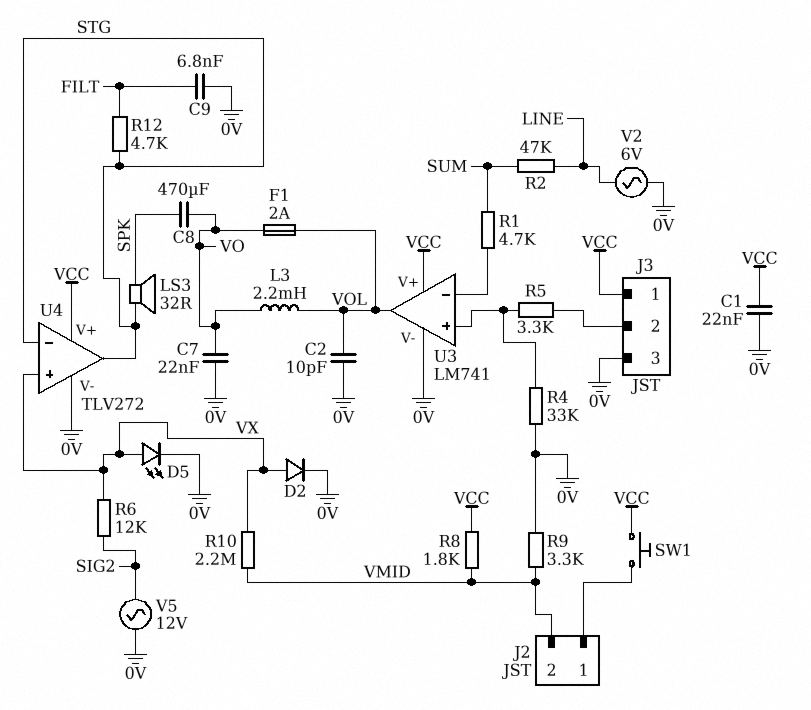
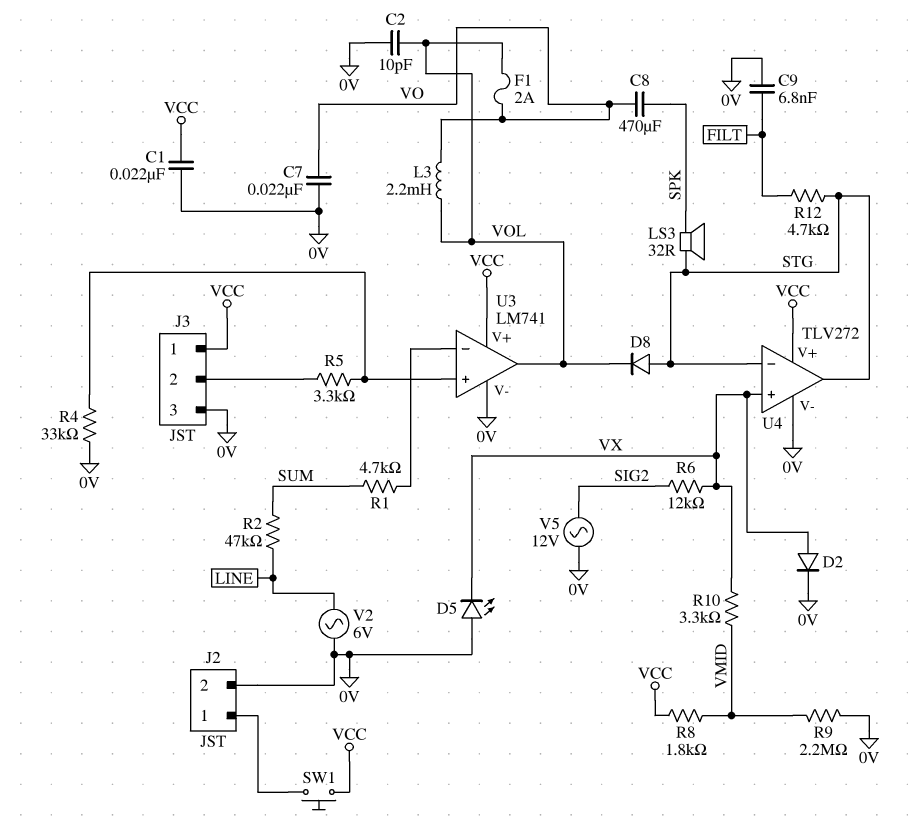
D5: LED (A VX, K 0V) -> LED (A 0V, K VX)
D8: none -> diode (A STG, K VOL)
J2 pin 2: VMID -> 0V
R9: 3.3k (0V, VMID) -> 2.2M (0V, VMID)
R10: 2.2M (VMID, VX) -> 3.3k (VMID, VX)

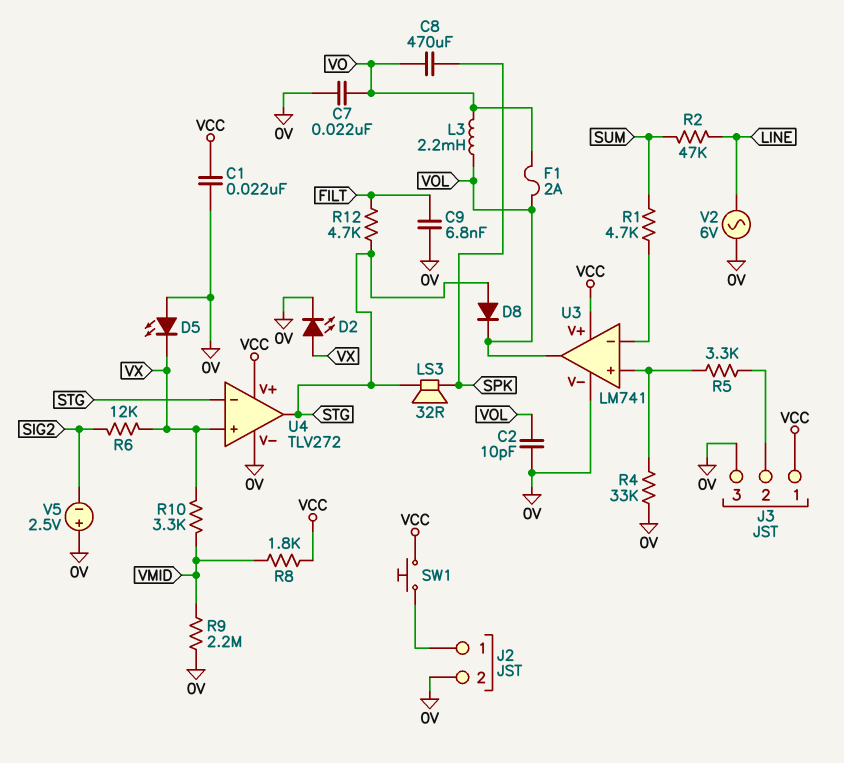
D2: diode (A VX, K 0V) -> LED (A VX, K 0V)
V5: AC 12V (0V, SIG2) -> 2.5V (plus 0V, minus SIG2)

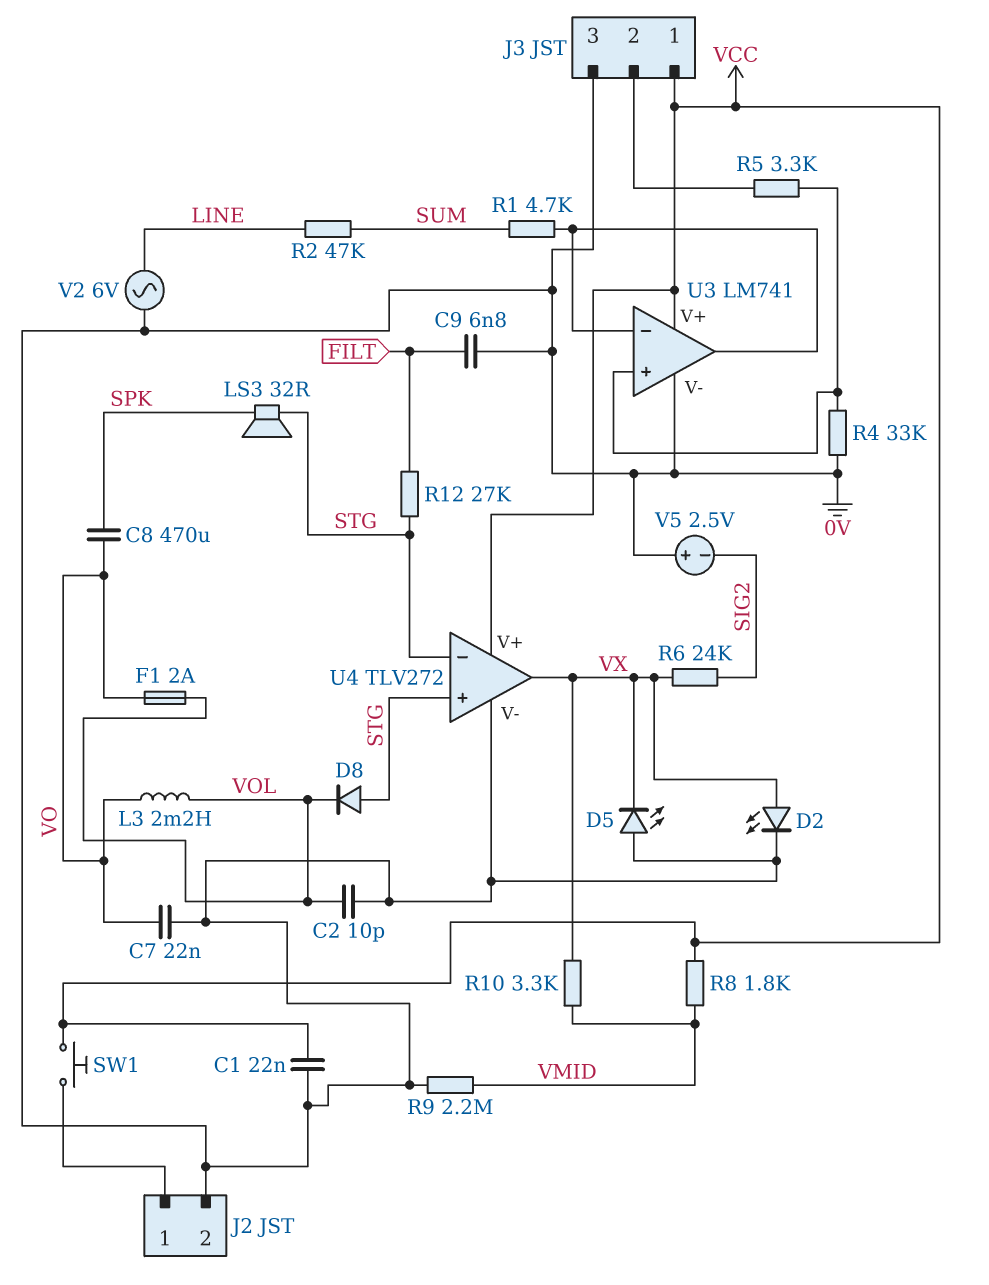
R6: 12k (SIG2, VX) -> 24k (SIG2, VX)
R12: 4.7k (FILT, STG) -> 27k (FILT, STG)
U3 pin out: VOL -> U3/in-
U4 pin in+: VX -> STG
U4 pin out: STG -> VX

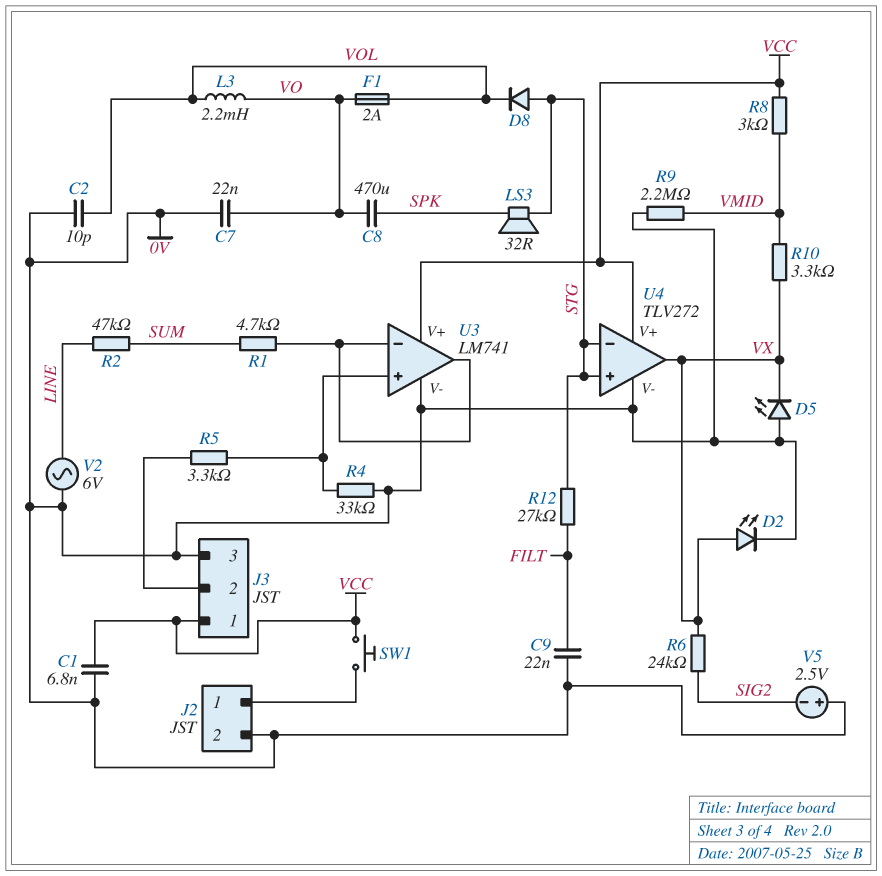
C1: 22nF (0V, VCC) -> 6.8nF (0V, VCC)
C9: 6.8nF (0V, FILT) -> 22nF (0V, FILT)
R8: 1.8k (VCC, VMID) -> 3k (VCC, VMID)

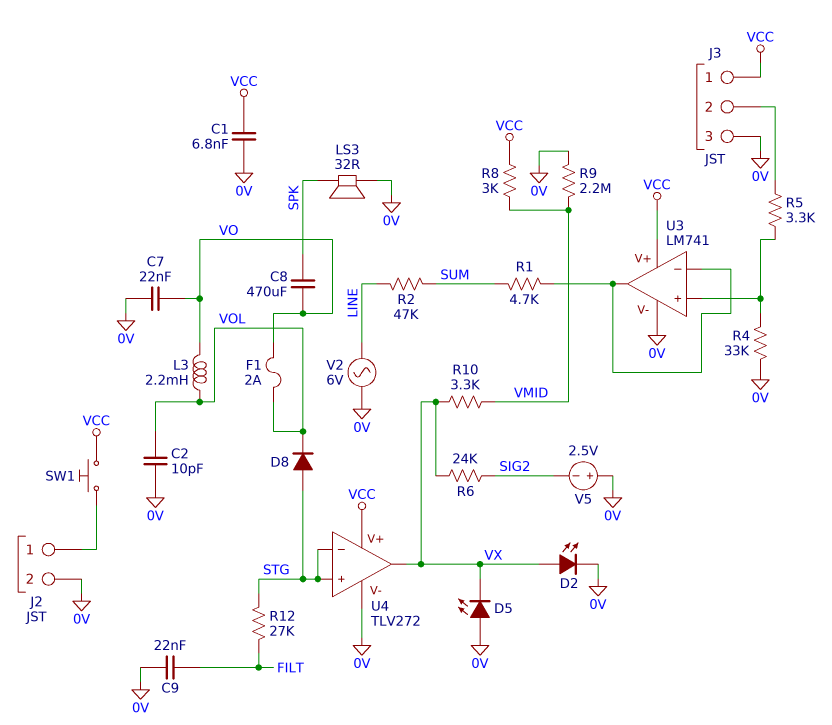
LS3: speaker 32R (SPK, STG) -> speaker 32R (0V, SPK)

